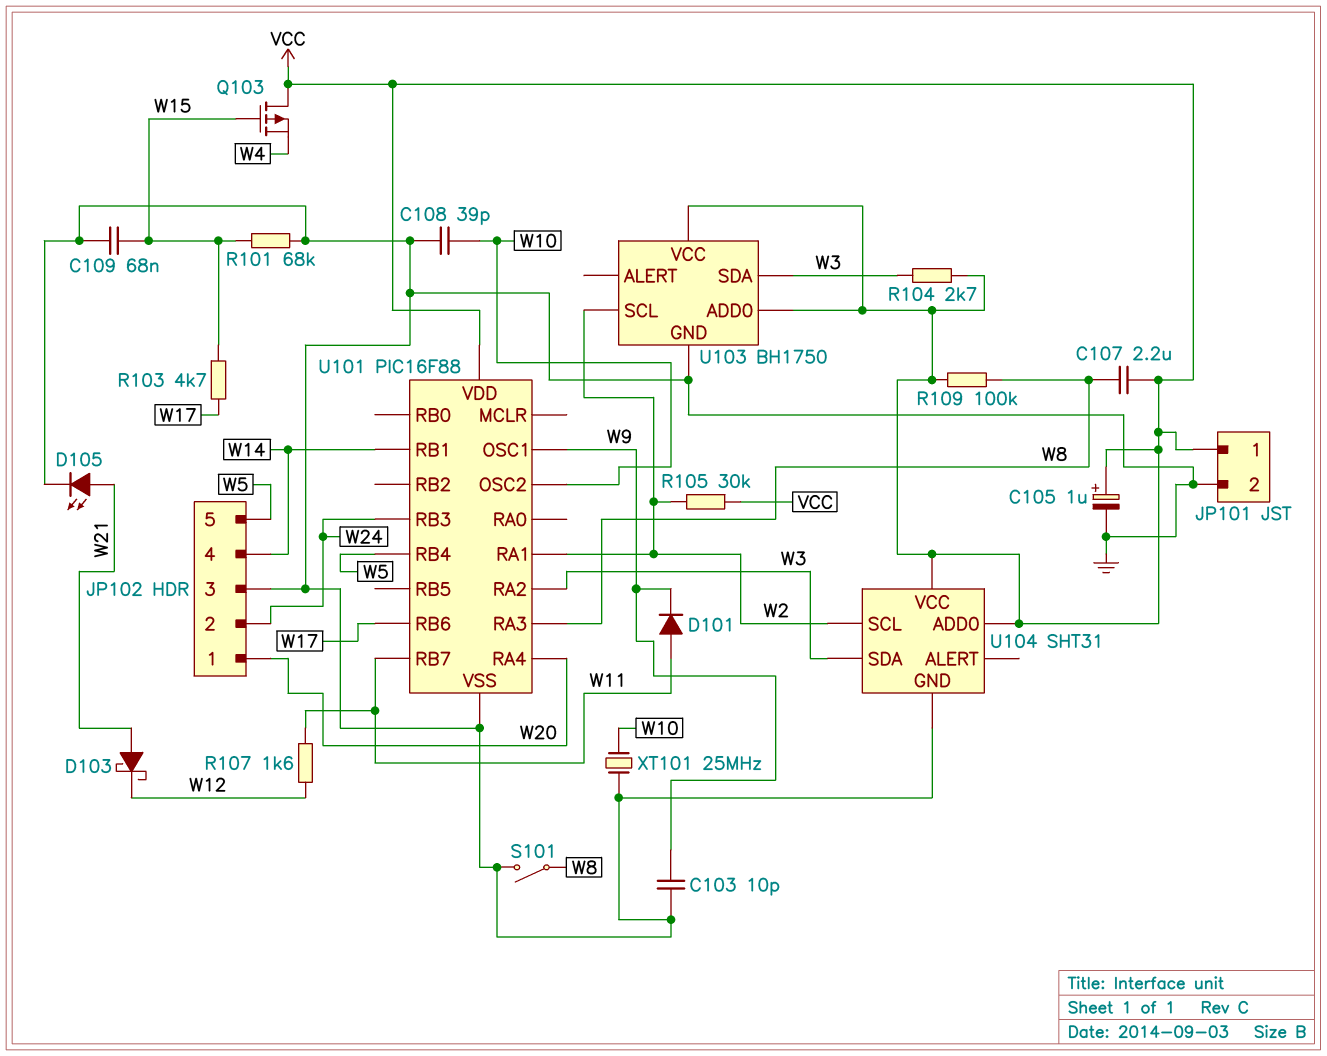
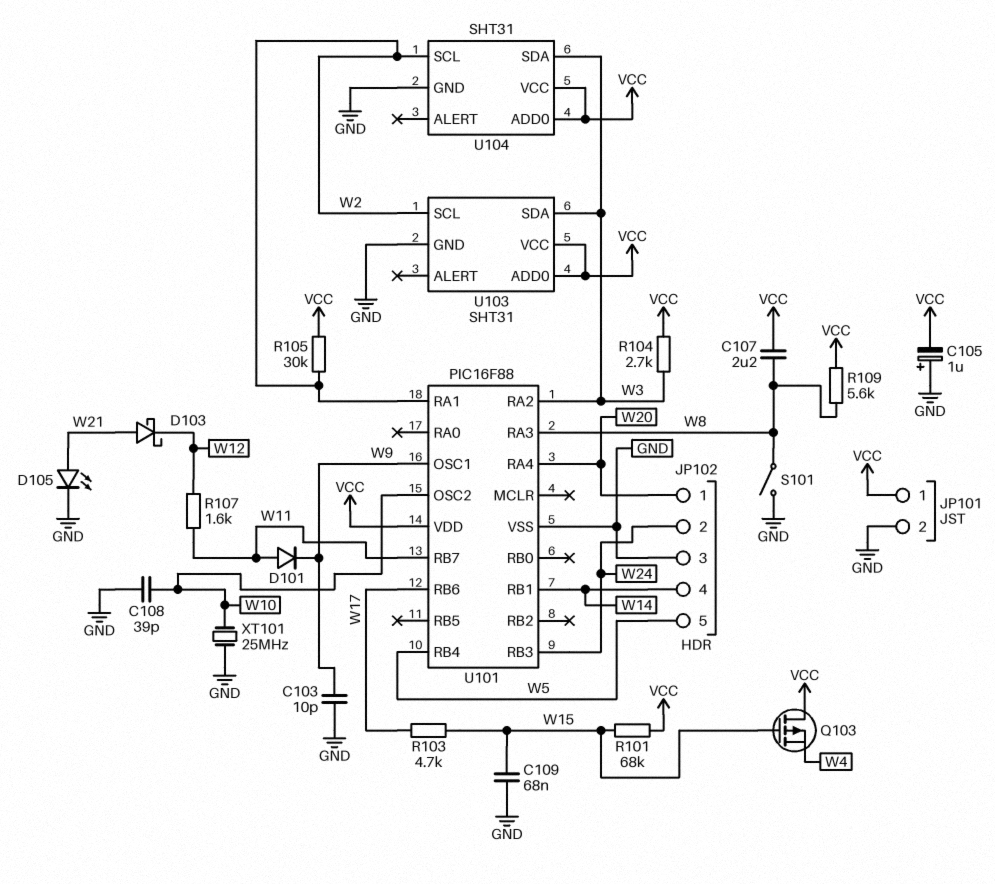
C105: 1uF (plus VCC, minus GND) -> 1uF (plus GND, minus VCC)
R101: 68k (GND, W15) -> 68k (VCC, W15)
R109: 100k (VCC, W8) -> 5.6k (VCC, W8)
U103: BH1750 -> SHT31

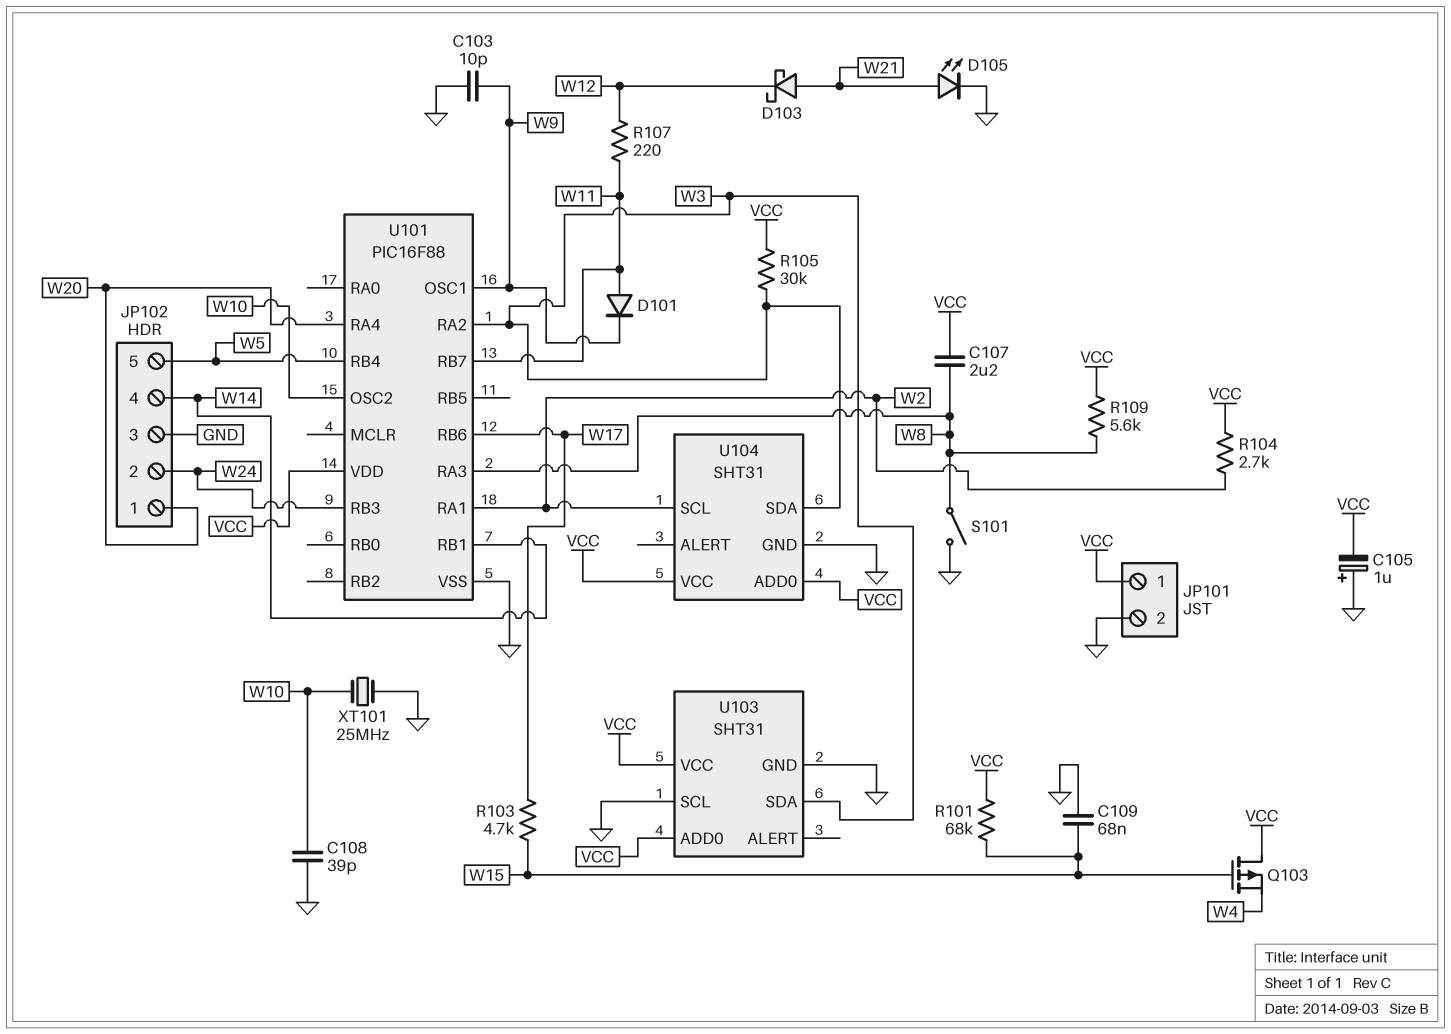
R104: 2.7k (VCC, W3) -> 2.7k (VCC, W2)
R105: 30k (VCC, W2) -> 30k (VCC, W3)
R107: 1.6k (W11, W12) -> 220 (W11, W12)
U103 pin SCL: W2 -> GND

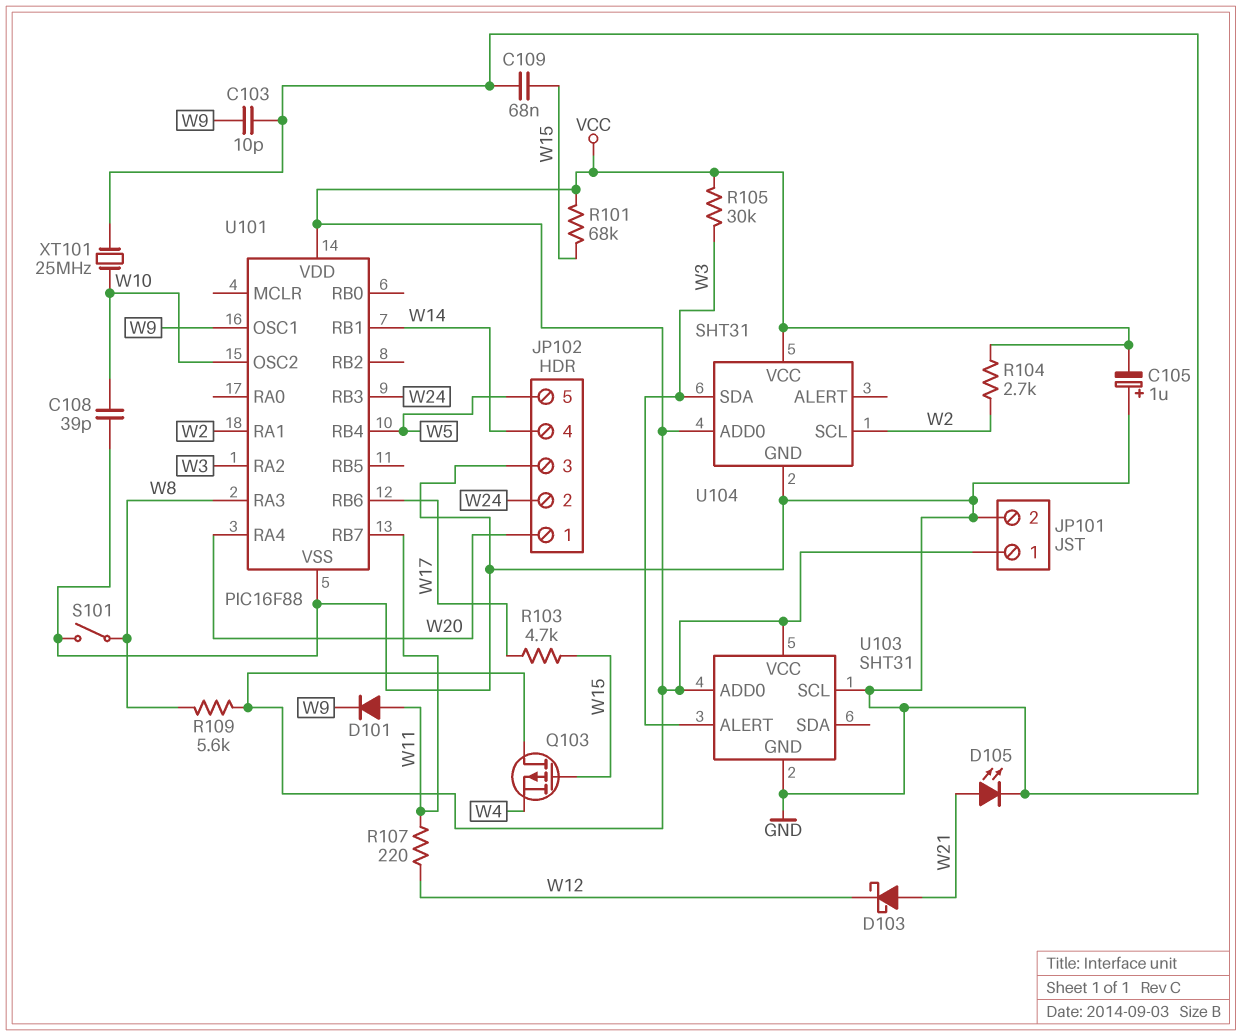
C107: 2.2uF (VCC, W8) -> none
U103 pin ALERT: none -> W3
U103 pin SDA: W3 -> none

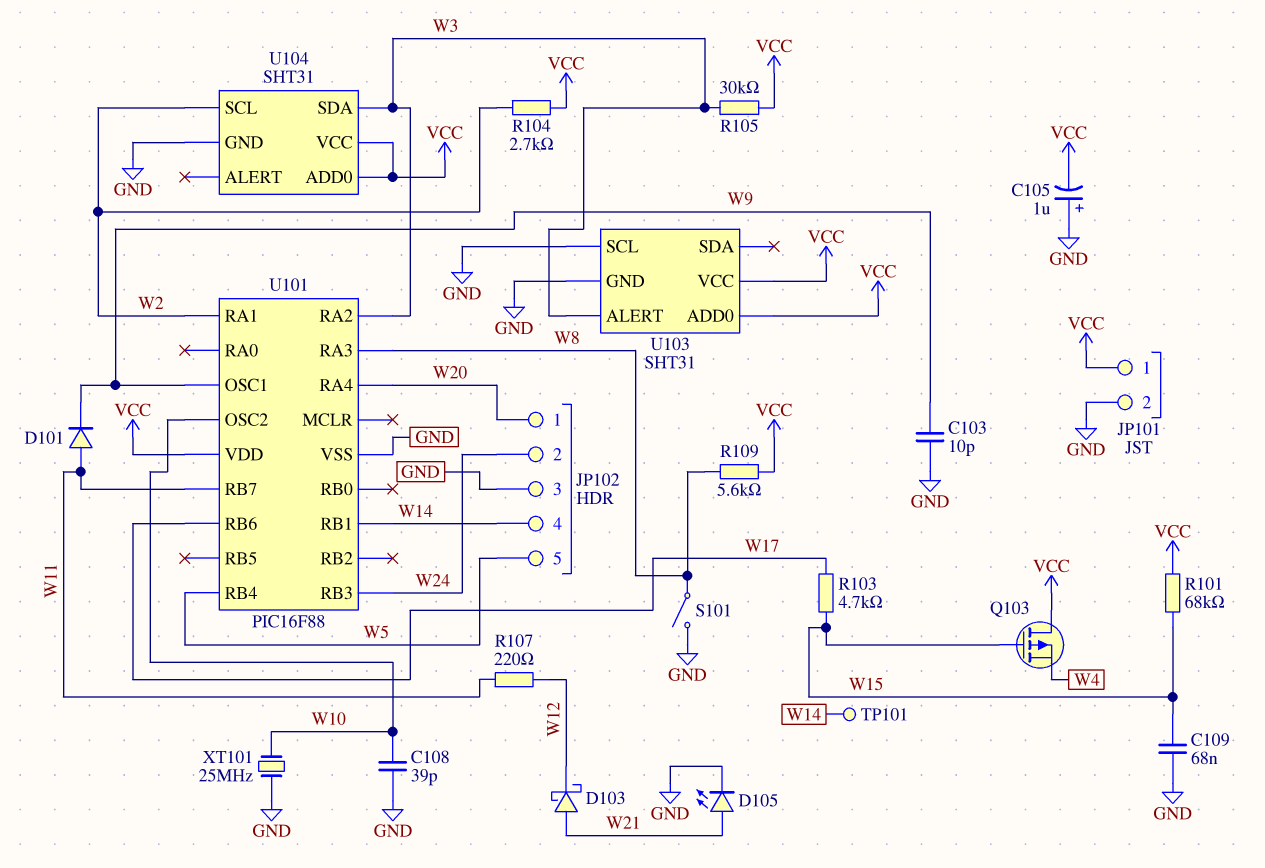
TP101: none -> test point (W14)

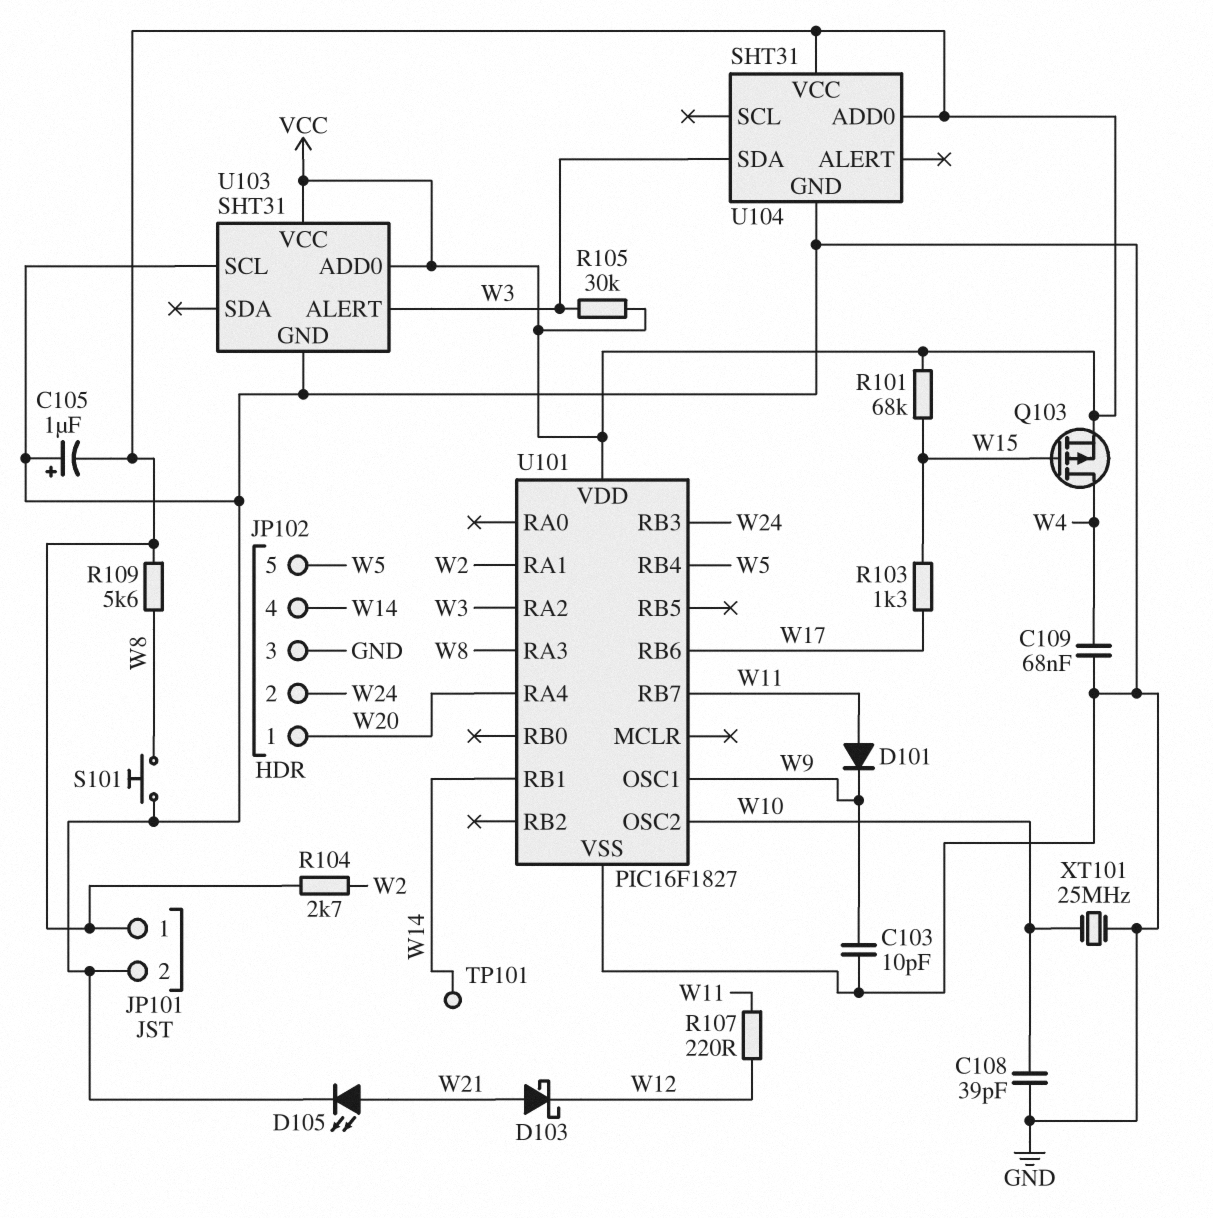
C109: 68nF (GND, W15) -> 68nF (GND, W4)
Q103: PMOS (G W15, D VCC, S W4) -> PMOS (G W15, D W4, S VCC)
R103: 4.7k (W15, W17) -> 1.3k (W15, W17)
S101: switch (GND, W8) -> button (GND, W8)
U101: PIC16F88 -> PIC16F1827
U104 pin SCL: W2 -> none

